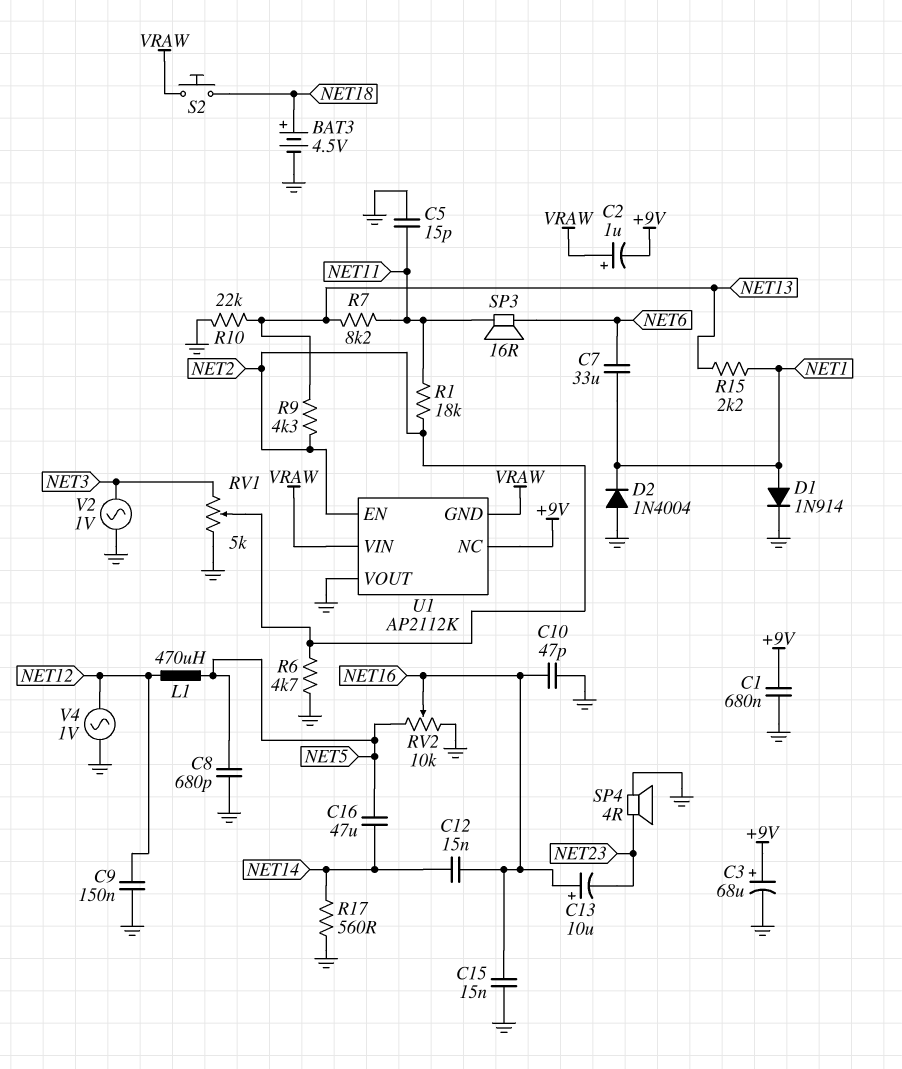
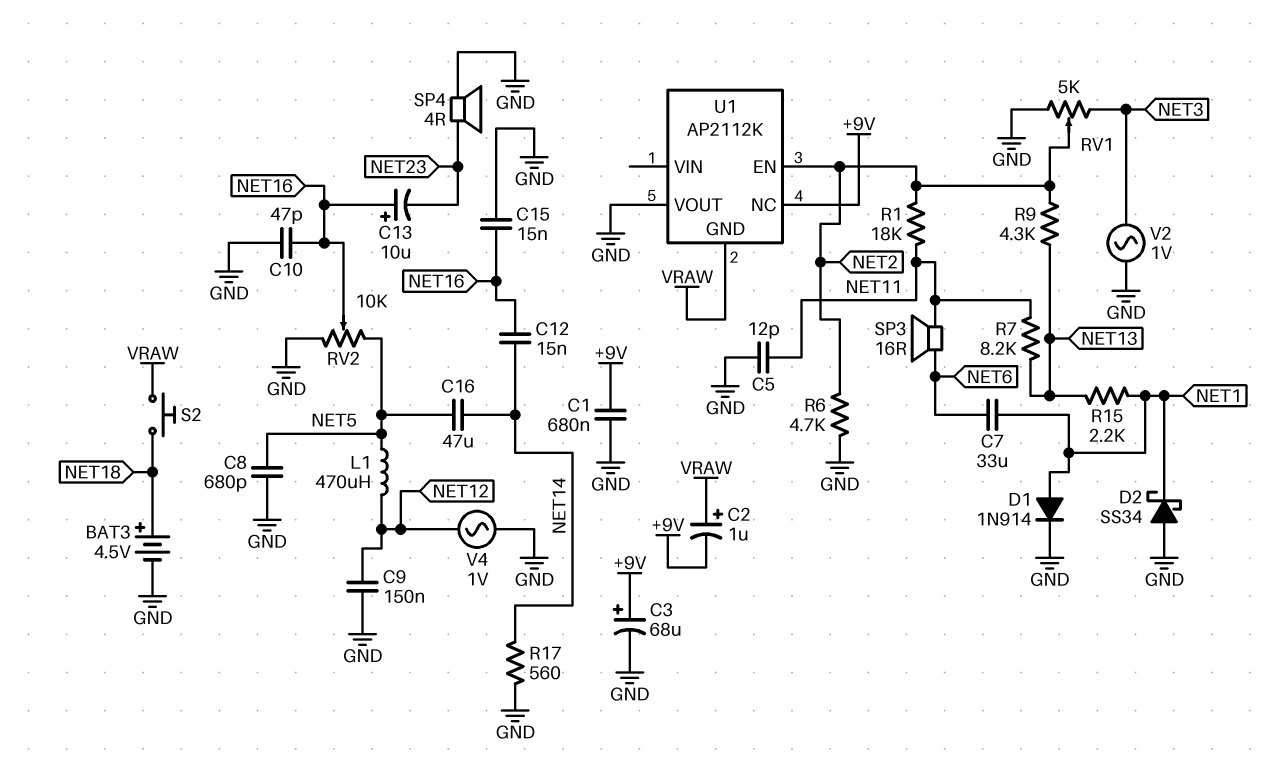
C5: 15pF (GND, NET11) -> 12pF (GND, NET11)
D2: diode 1N4004 (A GND, K NET1) -> schottky SS34 (A GND, K NET1)
R10: 22k (GND, NET13) -> none
U1 pin VIN: VRAW -> none

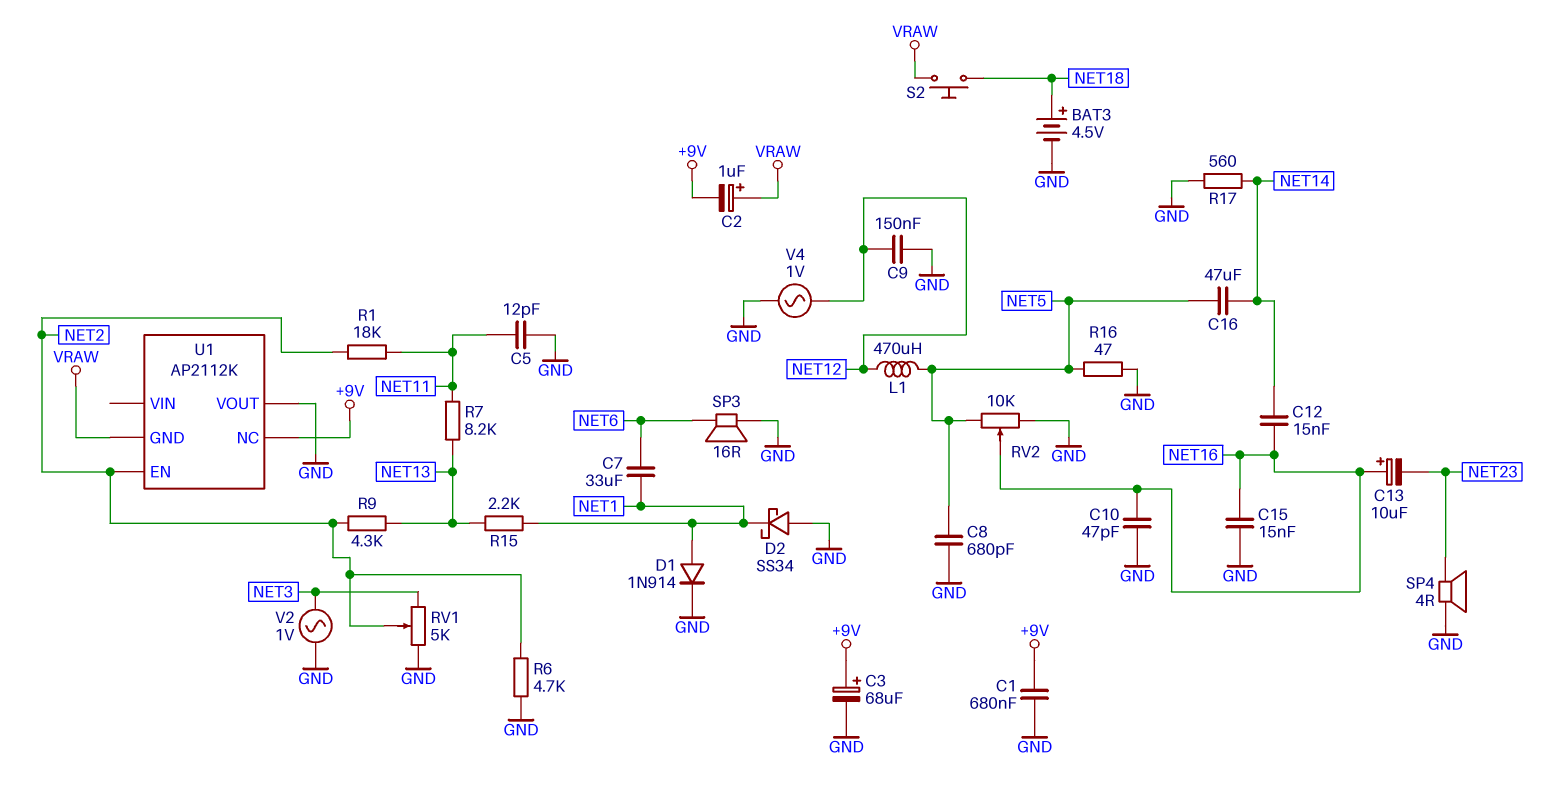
R16: none -> 47 (GND, NET5)
SP3: speaker 16R (NET6, NET11) -> speaker 16R (GND, NET6)

